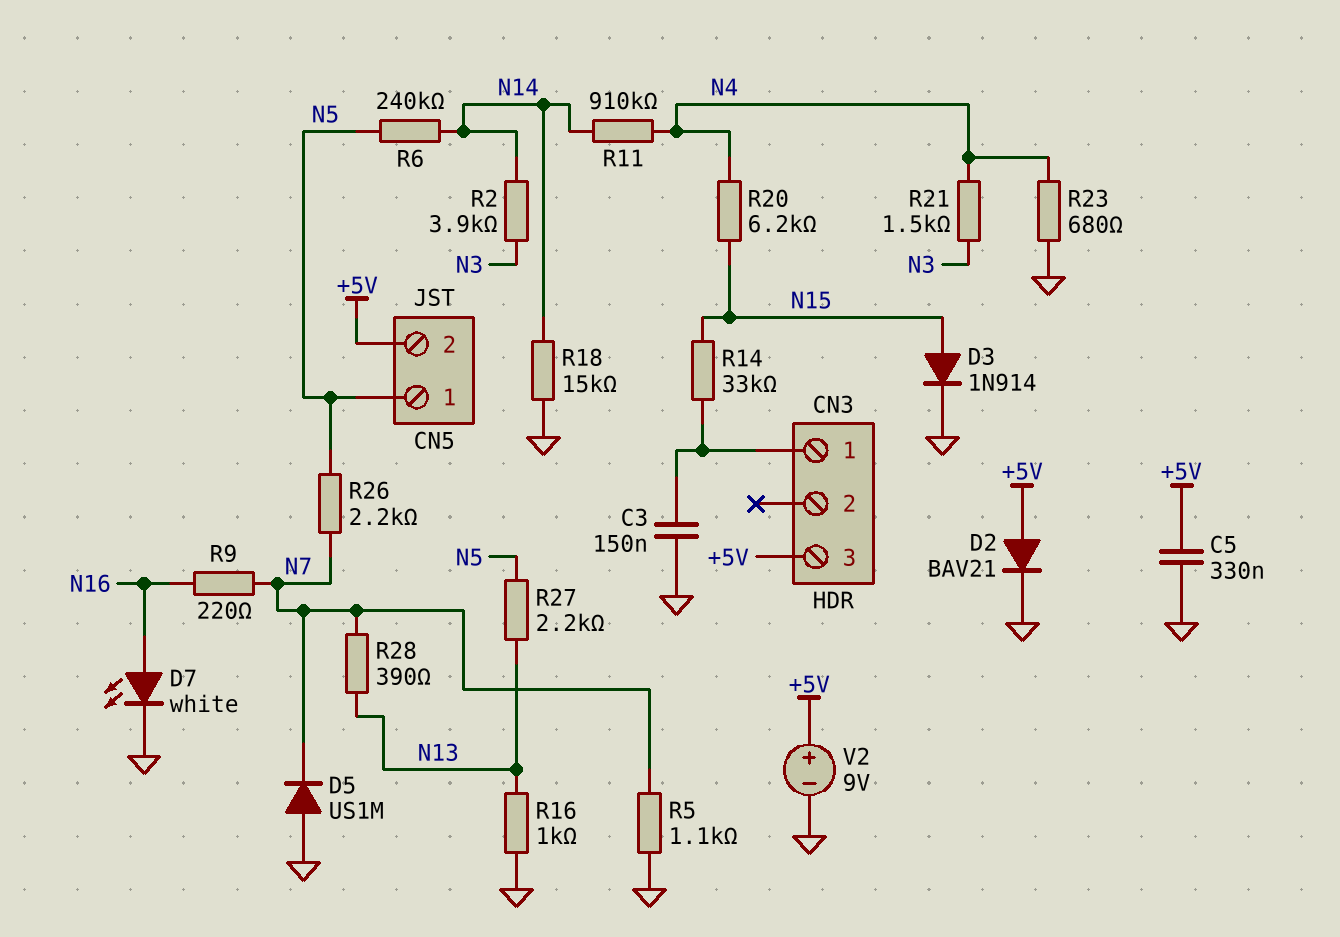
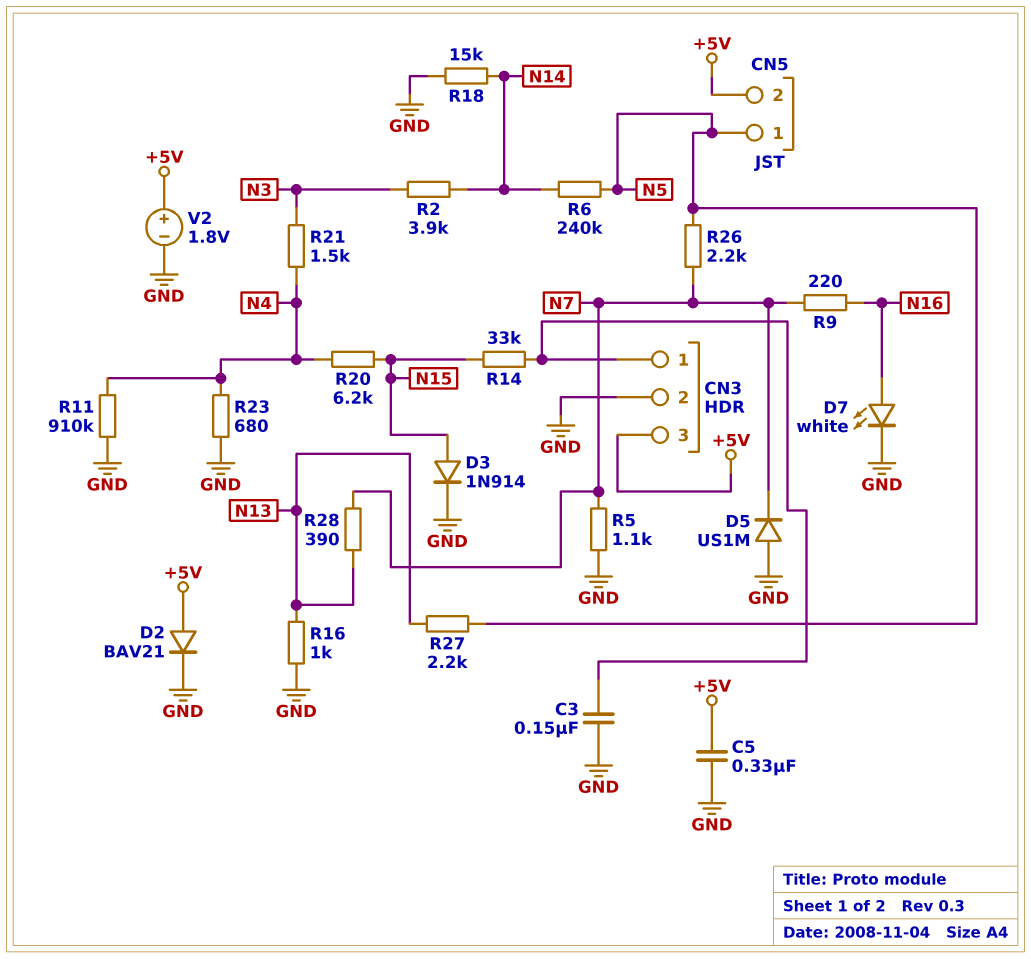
CN3 pin 2: none -> GND
R11: 910k (N4, N14) -> 910k (GND, N4)
V2: 9V (plus +5V, minus GND) -> 1.8V (plus +5V, minus GND)

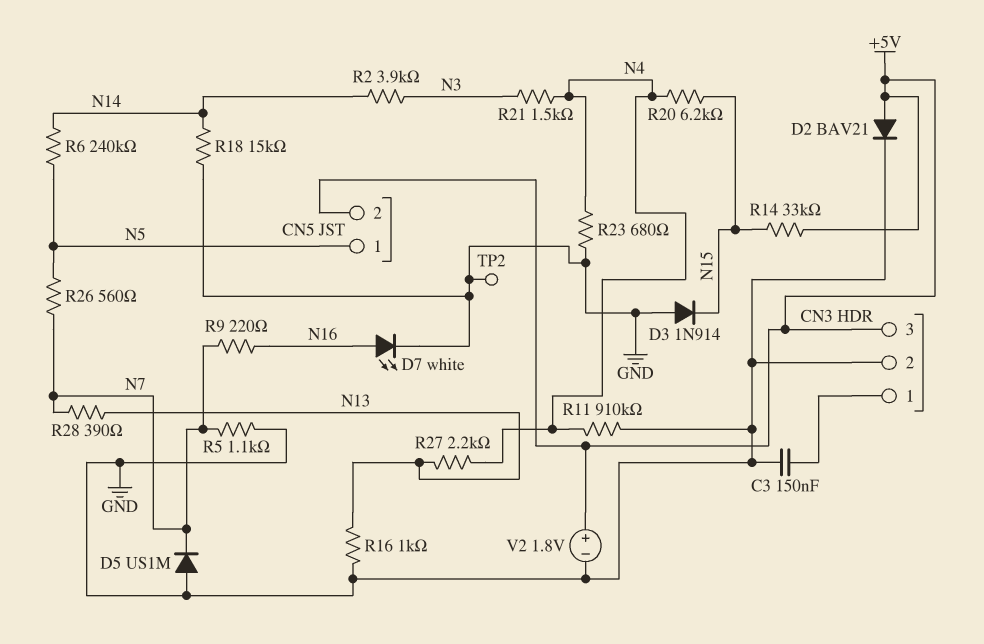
C5: 330nF (+5V, GND) -> none
D3: diode 1N914 (A N15, K GND) -> diode 1N914 (A GND, K N15)
R14: 33k (CN3/1, N15) -> 33k (+5V, N15)
R26: 2.2k (N5, N7) -> 560 (N5, N7)
R27: 2.2k (N5, N13) -> 2.2k (N4, N13)
TP2: none -> test point (GND)

